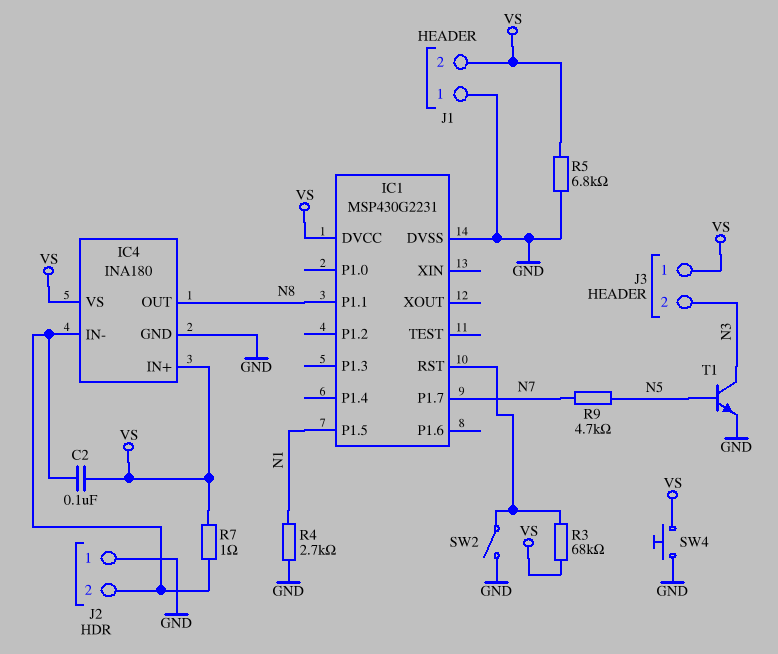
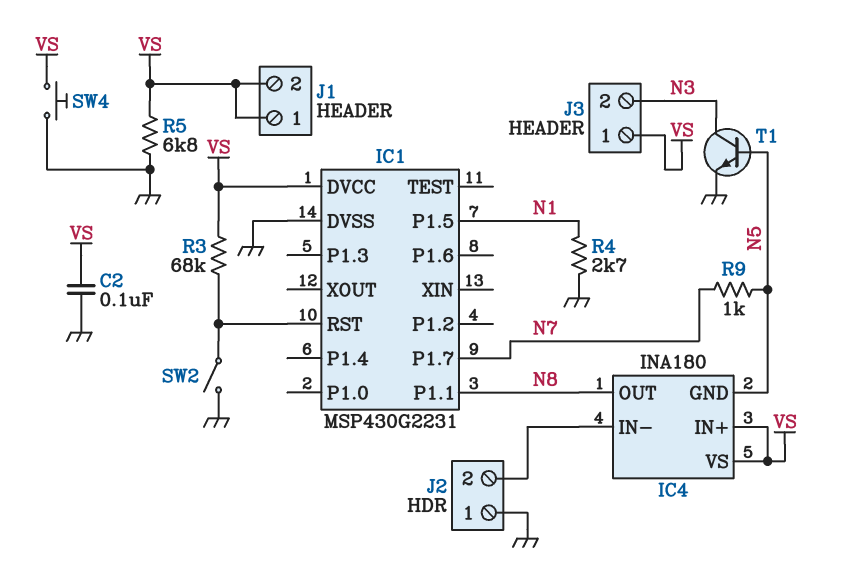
C2: 100nF (IC4/IN-, VS) -> 100nF (GND, VS)
IC4 pin GND: GND -> N5
J1 pin 1: GND -> VS
R7: 1 (IC4/IN-, VS) -> none
R9: 4.7k (N5, N7) -> 1k (N5, N7)

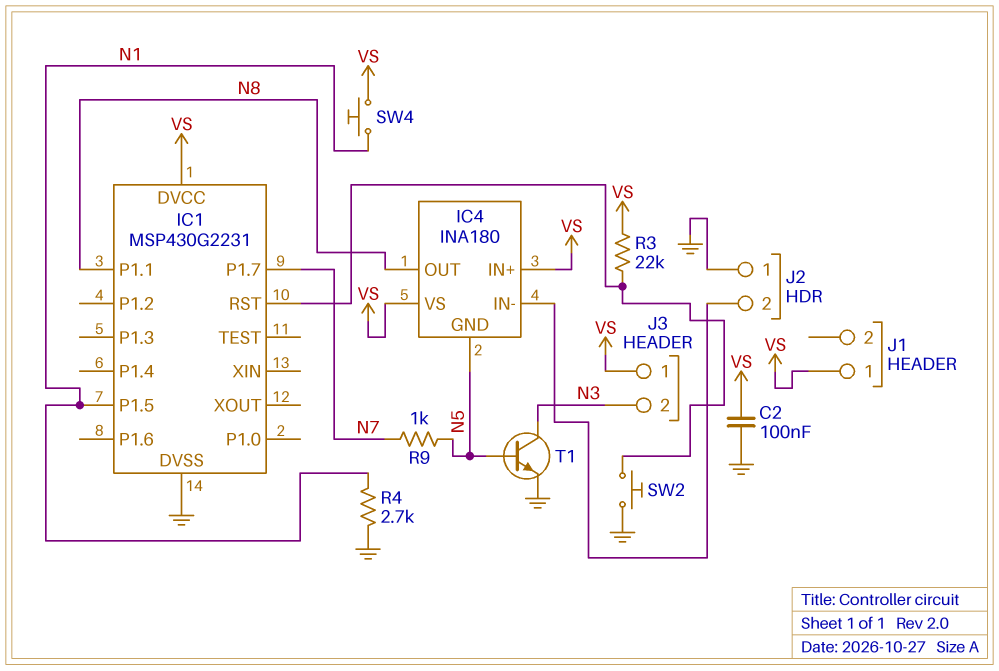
J1 pin 2: VS -> none
R3: 68k (IC1/RST, VS) -> 22k (IC1/RST, VS)
R5: 6.8k (GND, VS) -> none
SW2: switch (GND, IC1/RST) -> button (GND, IC1/RST)
SW4: button (GND, VS) -> button (N1, VS)

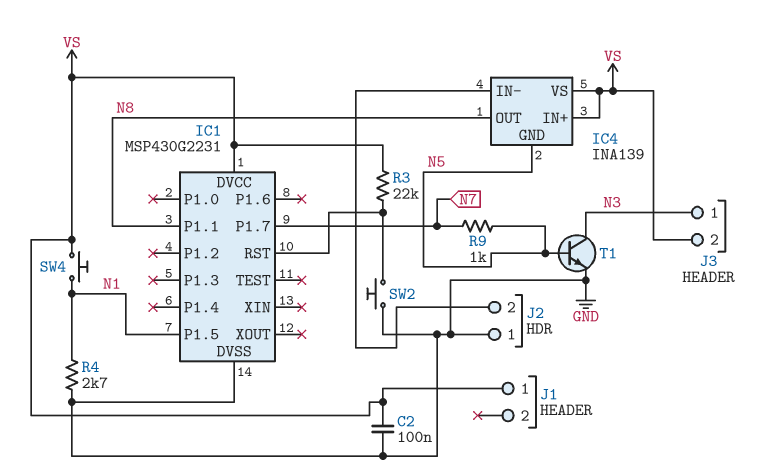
IC4: INA180 -> INA139
J3 pin 1: VS -> N3
J3 pin 2: N3 -> VS

